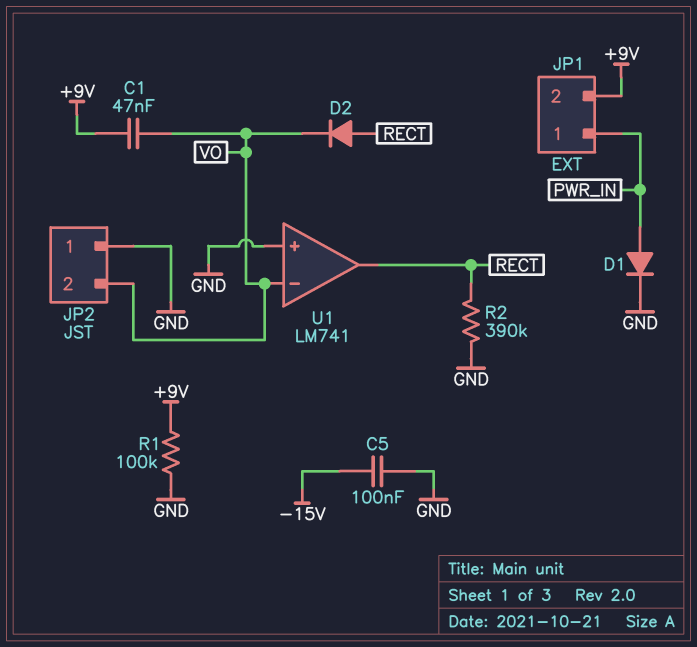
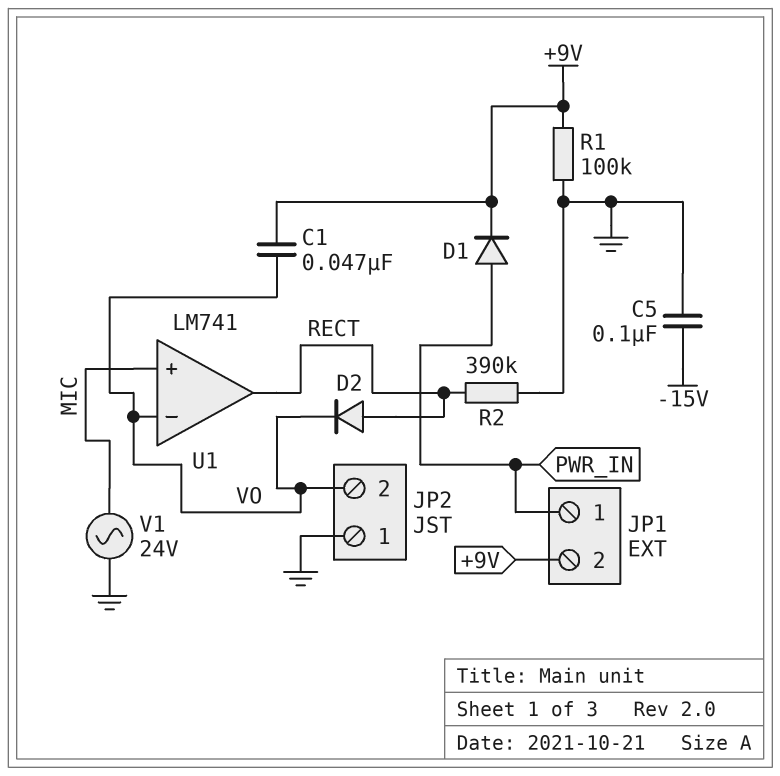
D1: diode (A PWR_IN, K GND) -> diode (A PWR_IN, K +9V)
U1 pin in+: GND -> MIC
V1: none -> AC 24V (GND, MIC)

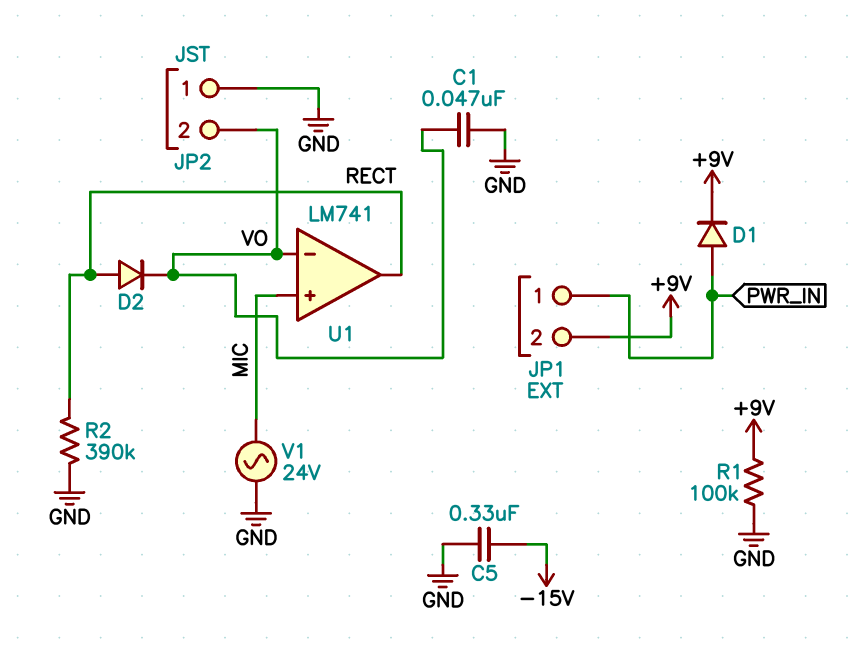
C1: 47nF (+9V, VO) -> 47nF (GND, VO)
C5: 100nF (-15V, GND) -> 330nF (-15V, GND)

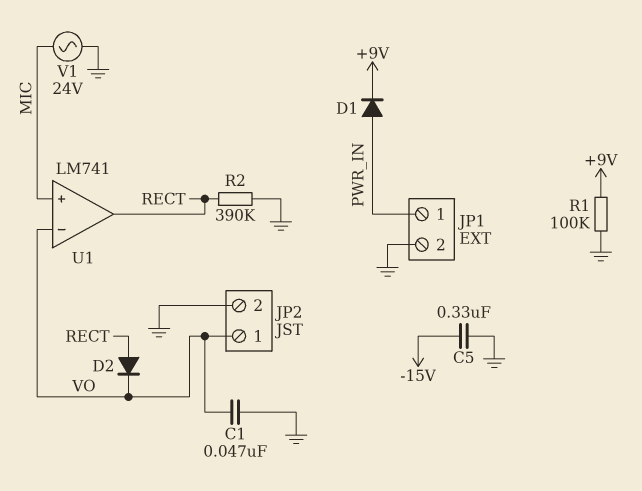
JP1 pin 2: +9V -> GND
JP2 pin 1: GND -> VO
JP2 pin 2: VO -> GND

